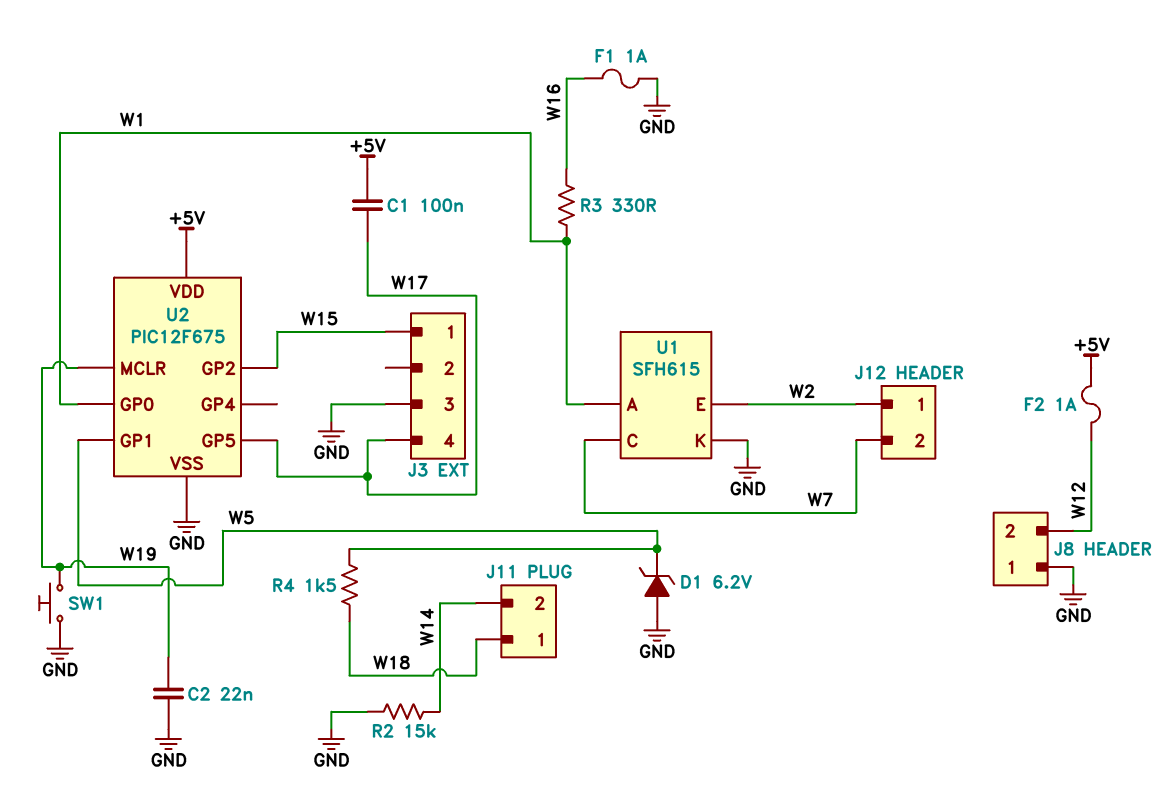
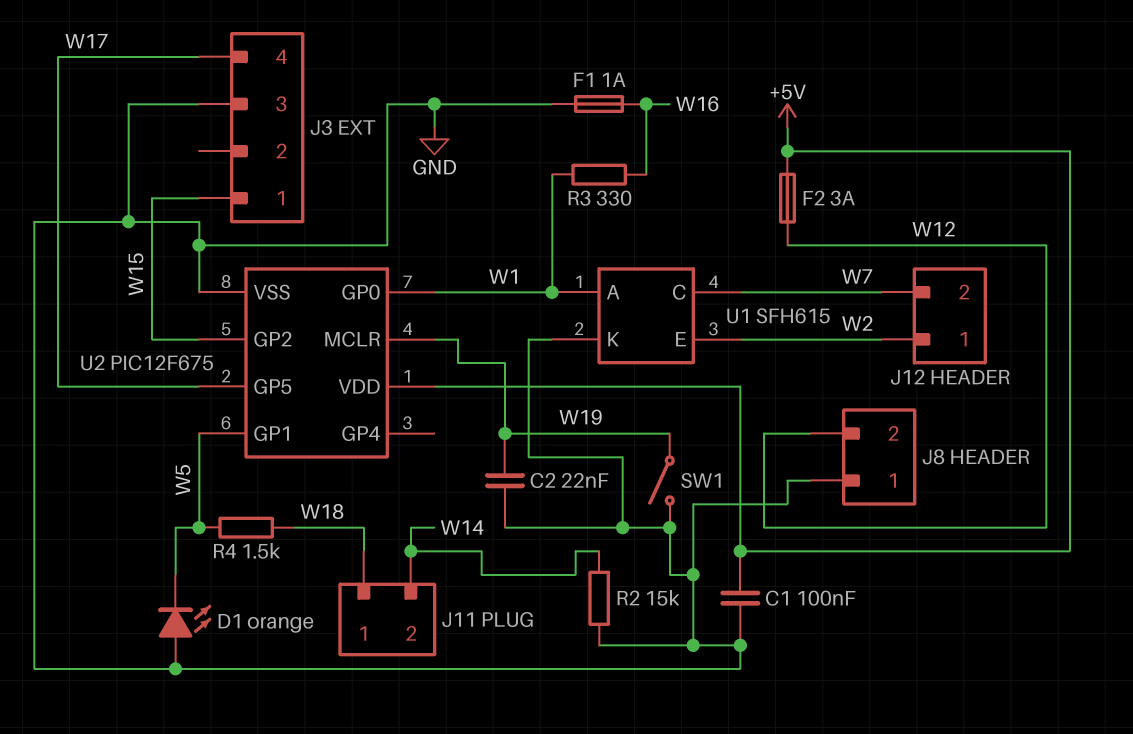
C1: 100nF (+5V, W17) -> 100nF (+5V, GND)
D1: zener 6.2V (A GND, K W5) -> LED orange (A GND, K W5)
F2: 1A (+5V, W12) -> 3A (+5V, W12)
SW1: button (GND, W19) -> switch (GND, W19)

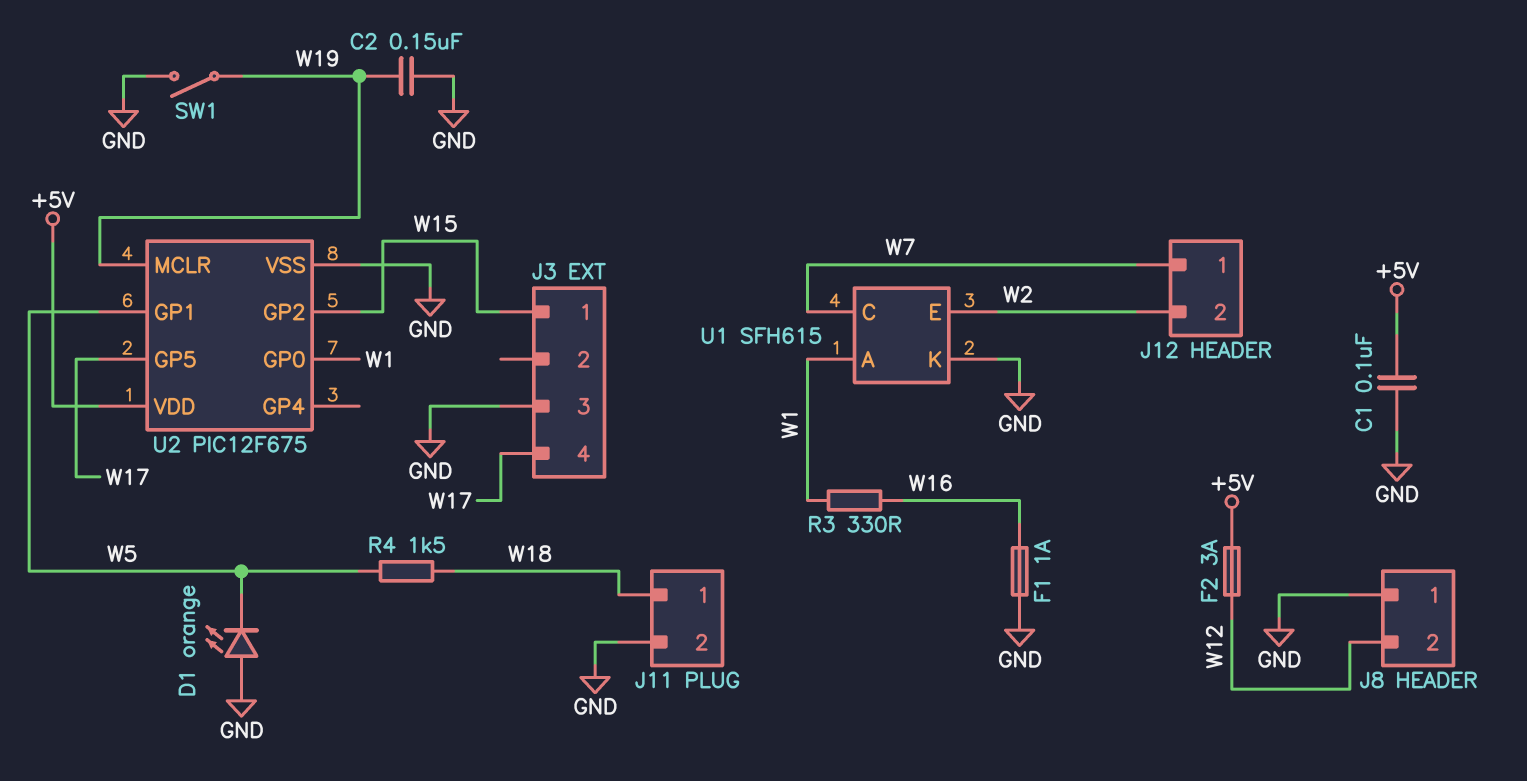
C2: 22nF (GND, W19) -> 150nF (GND, W19)
J11 pin 2: W14 -> GND
J12 pin 1: W2 -> W7
J12 pin 2: W7 -> W2
R2: 15k (GND, W14) -> none

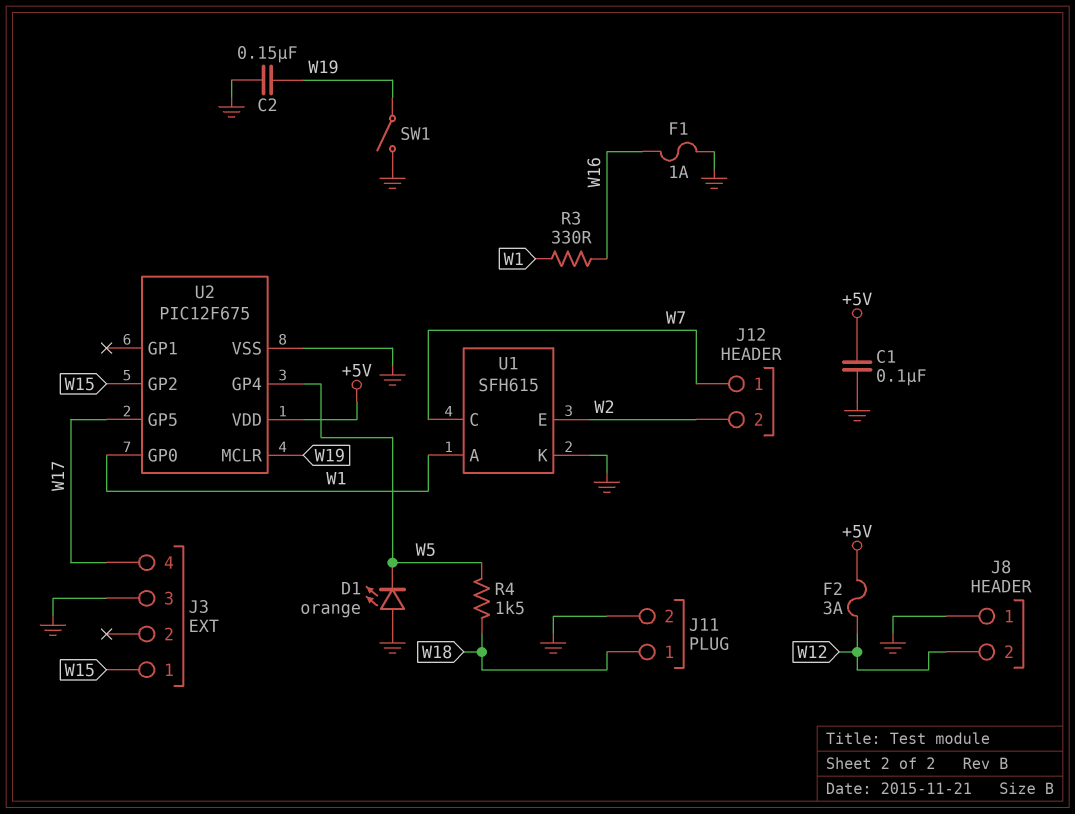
U2 pin GP1: W5 -> none
U2 pin GP4: none -> W5

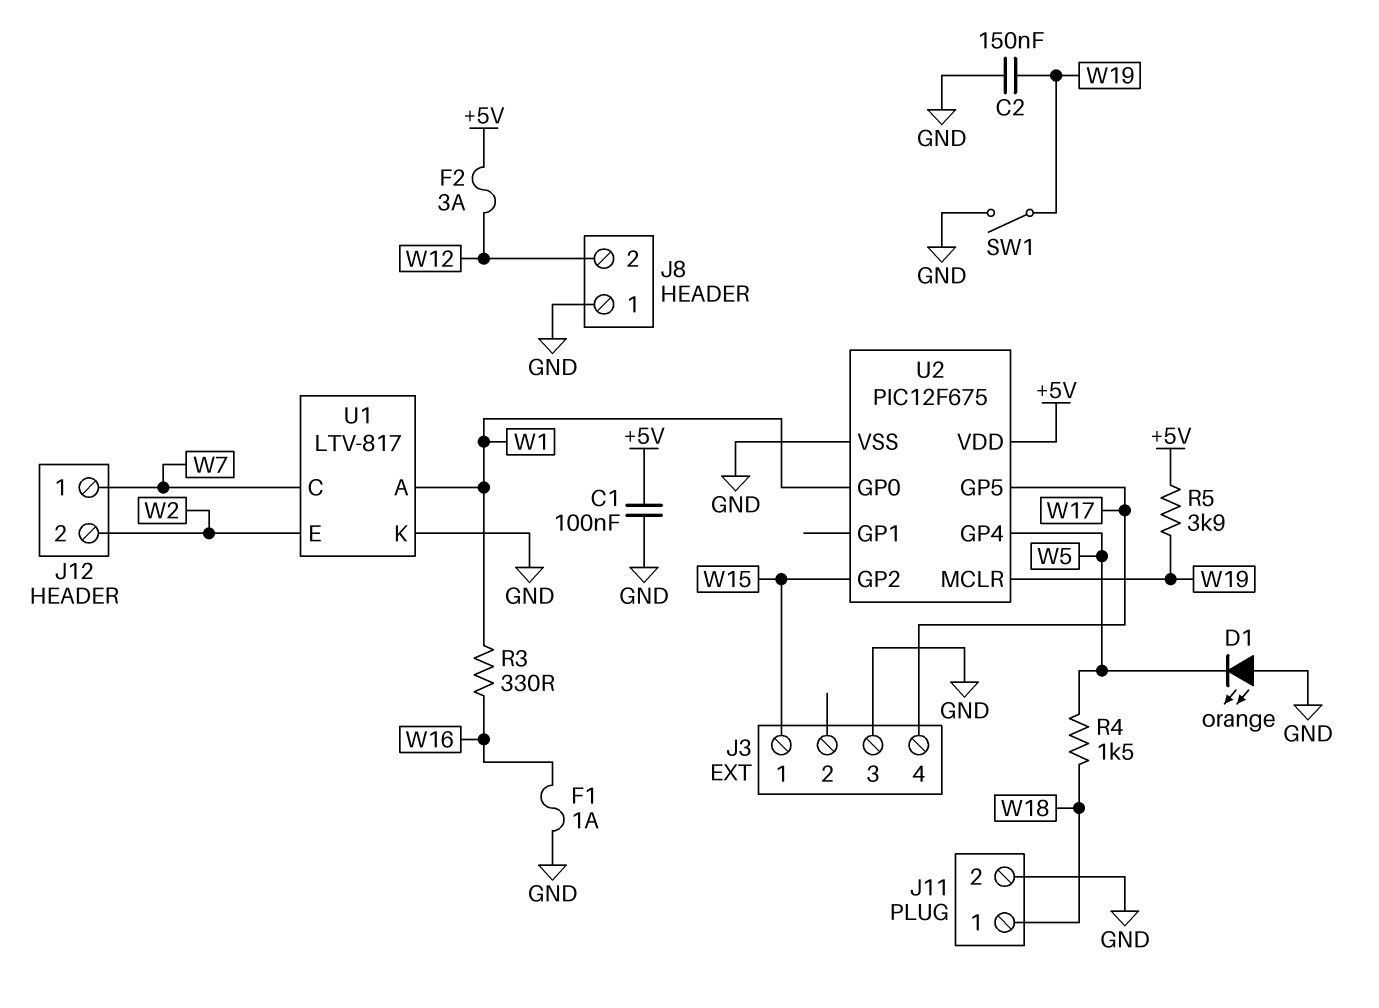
R5: none -> 3.9k (+5V, W19)
U1: SFH615 -> LTV-817

